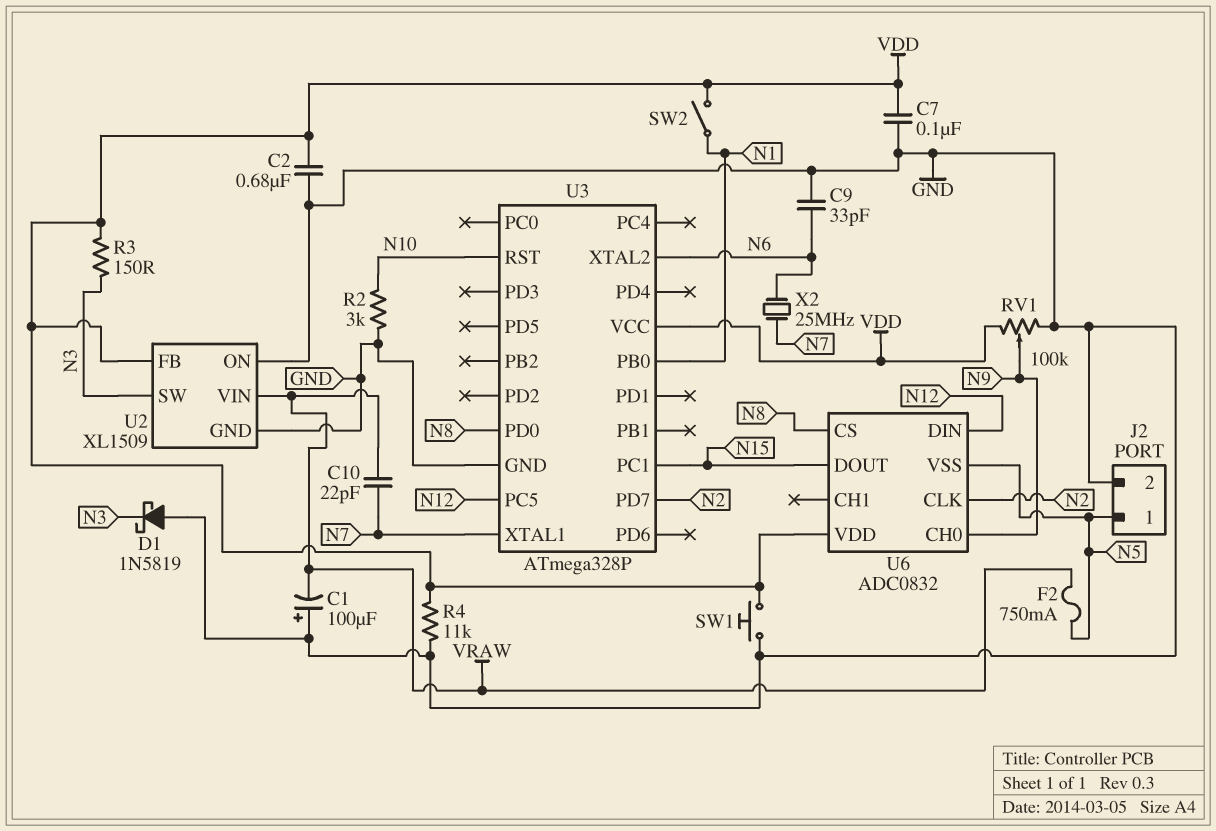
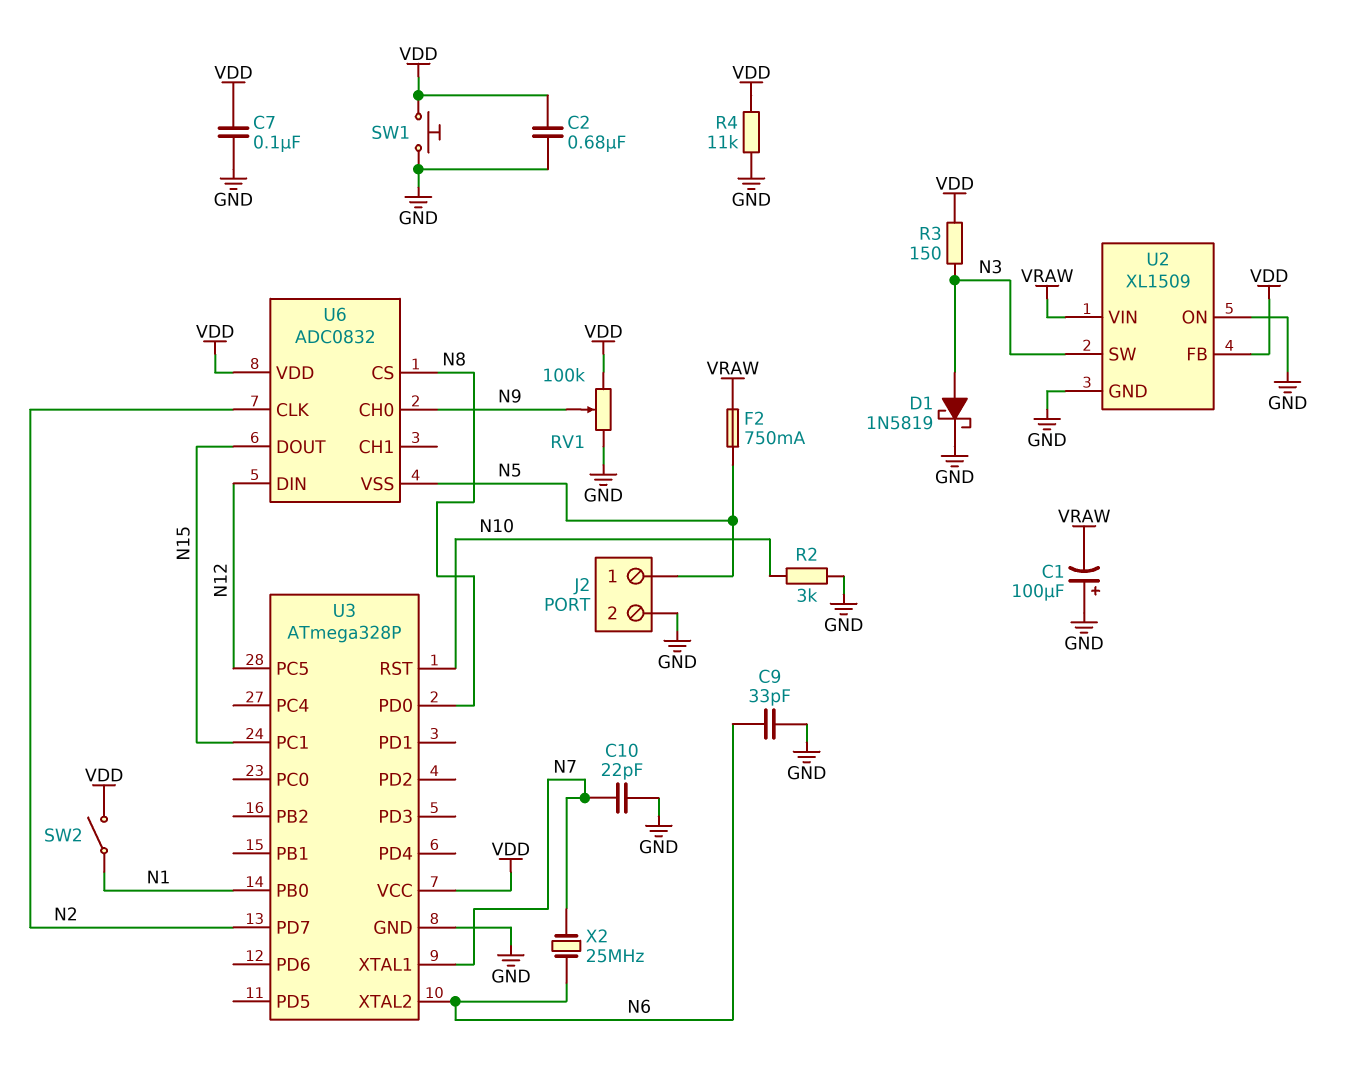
C10: 22pF (N7, VRAW) -> 22pF (GND, N7)
D1: schottky 1N5819 (A GND, K N3) -> schottky 1N5819 (A N3, K GND)

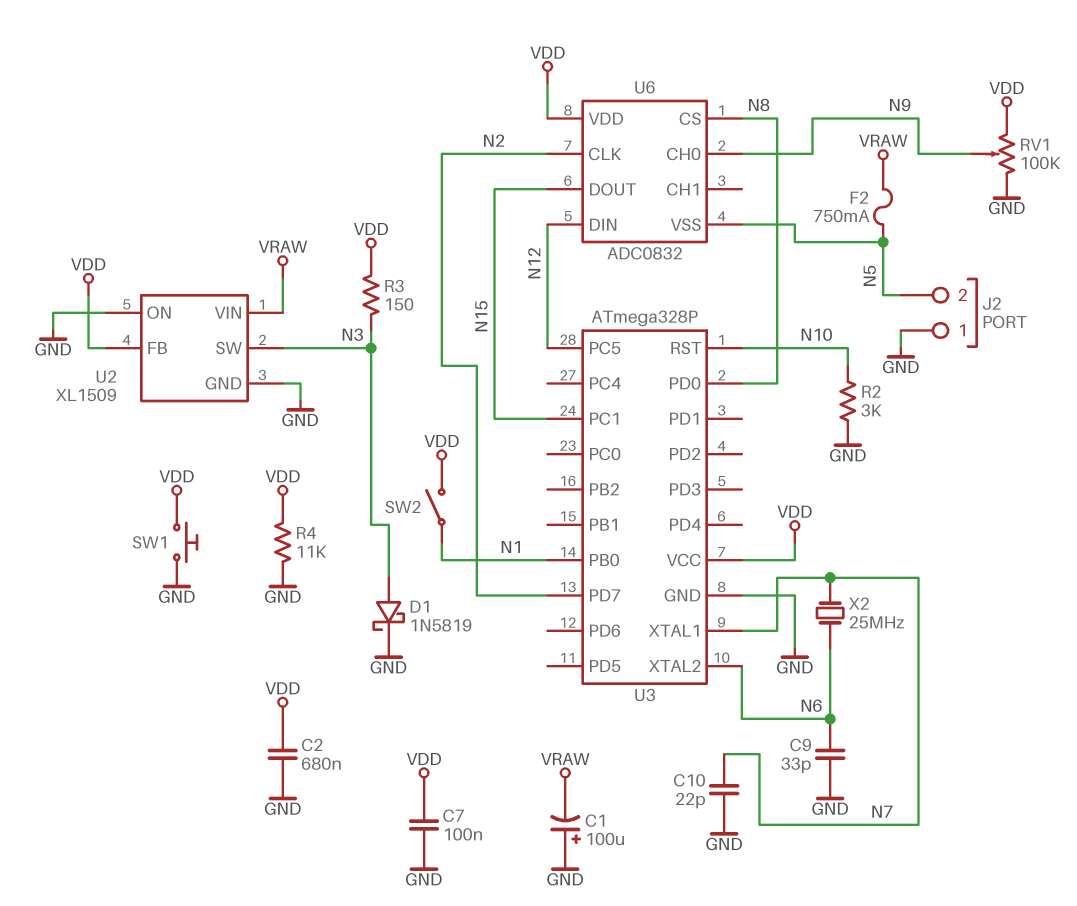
J2 pin 1: N5 -> GND
J2 pin 2: GND -> N5

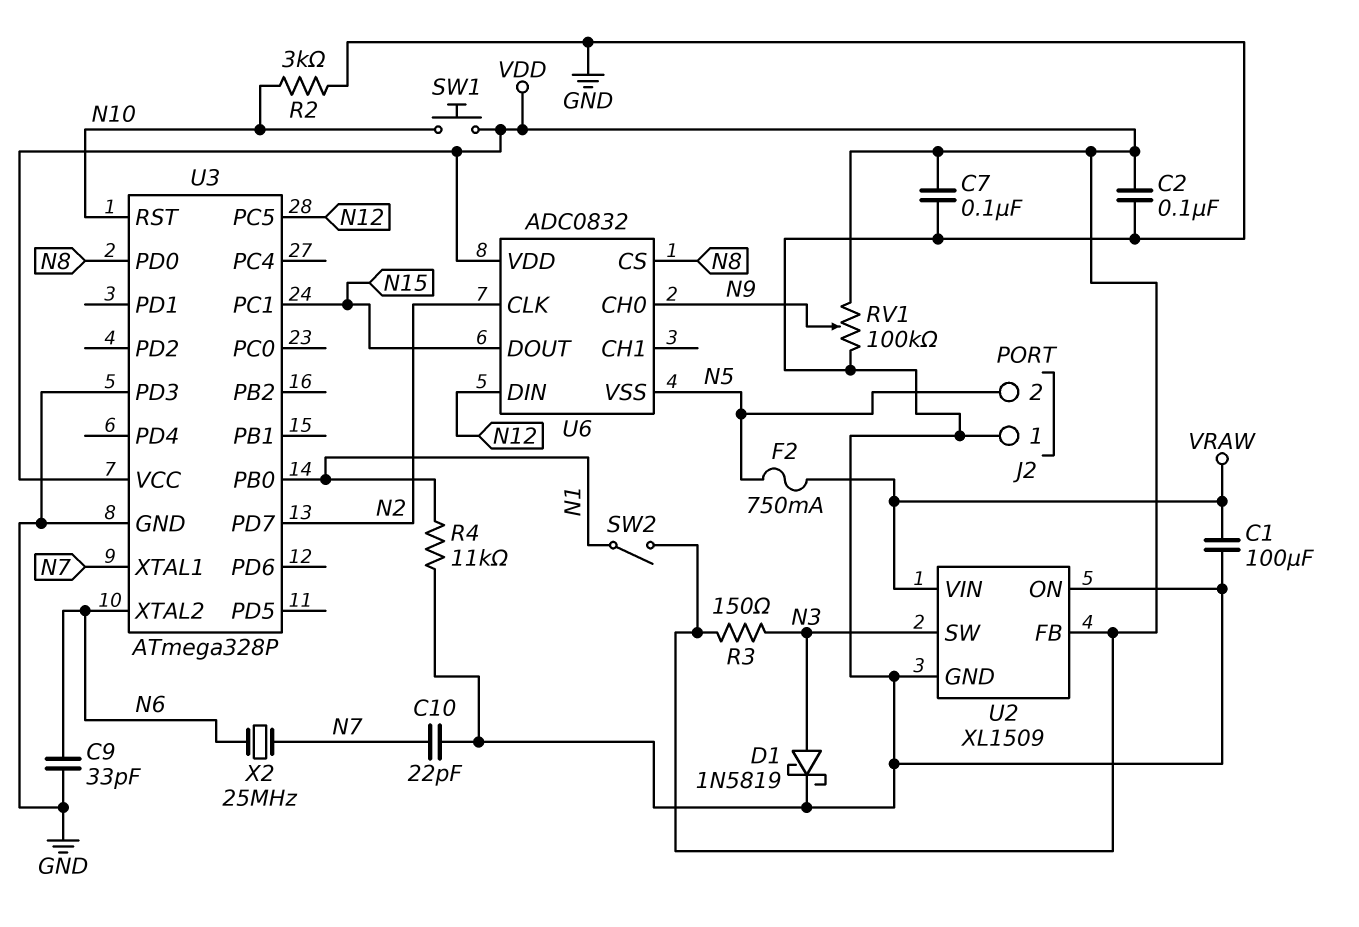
C1: 100uF (plus GND, minus VRAW) -> 100uF (GND, VRAW)
C2: 680nF (GND, VDD) -> 100nF (GND, VDD)
R4: 11k (GND, VDD) -> 11k (GND, N1)
SW1: button (GND, VDD) -> button (N10, VDD)
U3 pin PD3: none -> GND

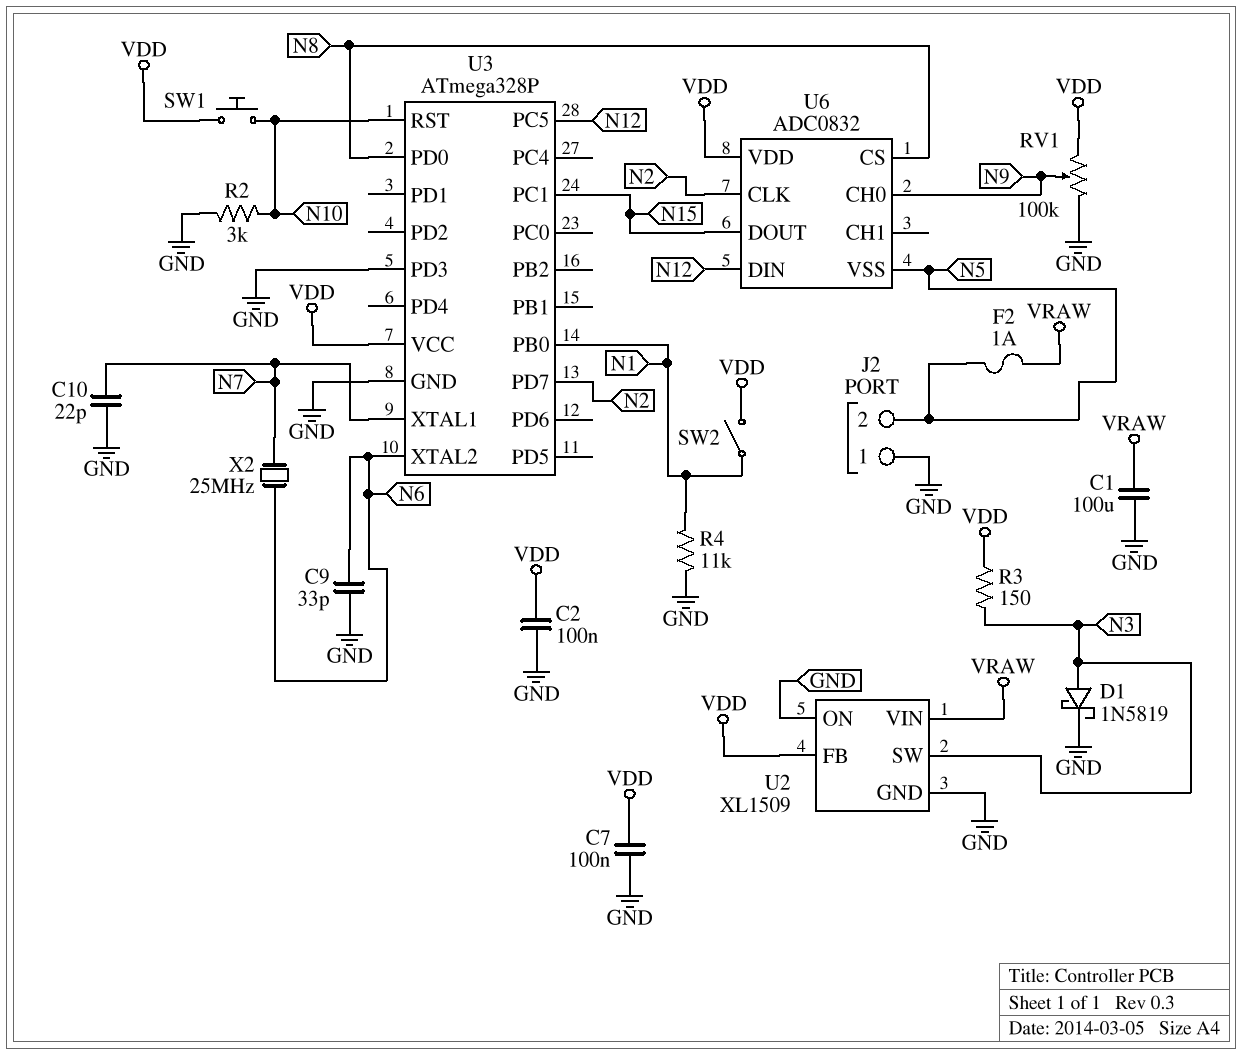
F2: 750mA (N5, VRAW) -> 1A (N5, VRAW)

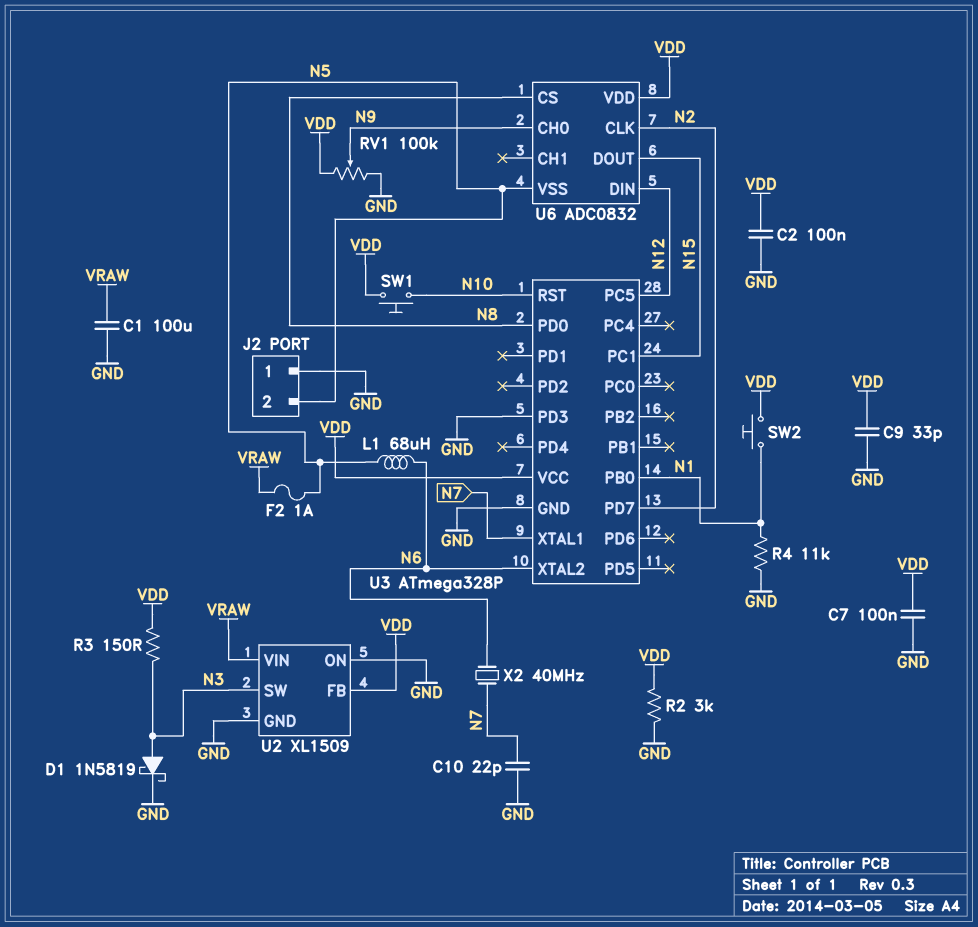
C9: 33pF (GND, N6) -> 33pF (GND, VDD)
L1: none -> 68uH (N5, N6)
R2: 3k (GND, N10) -> 3k (GND, VDD)
SW2: switch (N1, VDD) -> button (N1, VDD)
X2: 25MHz (N6, N7) -> 40MHz (N6, N7)

